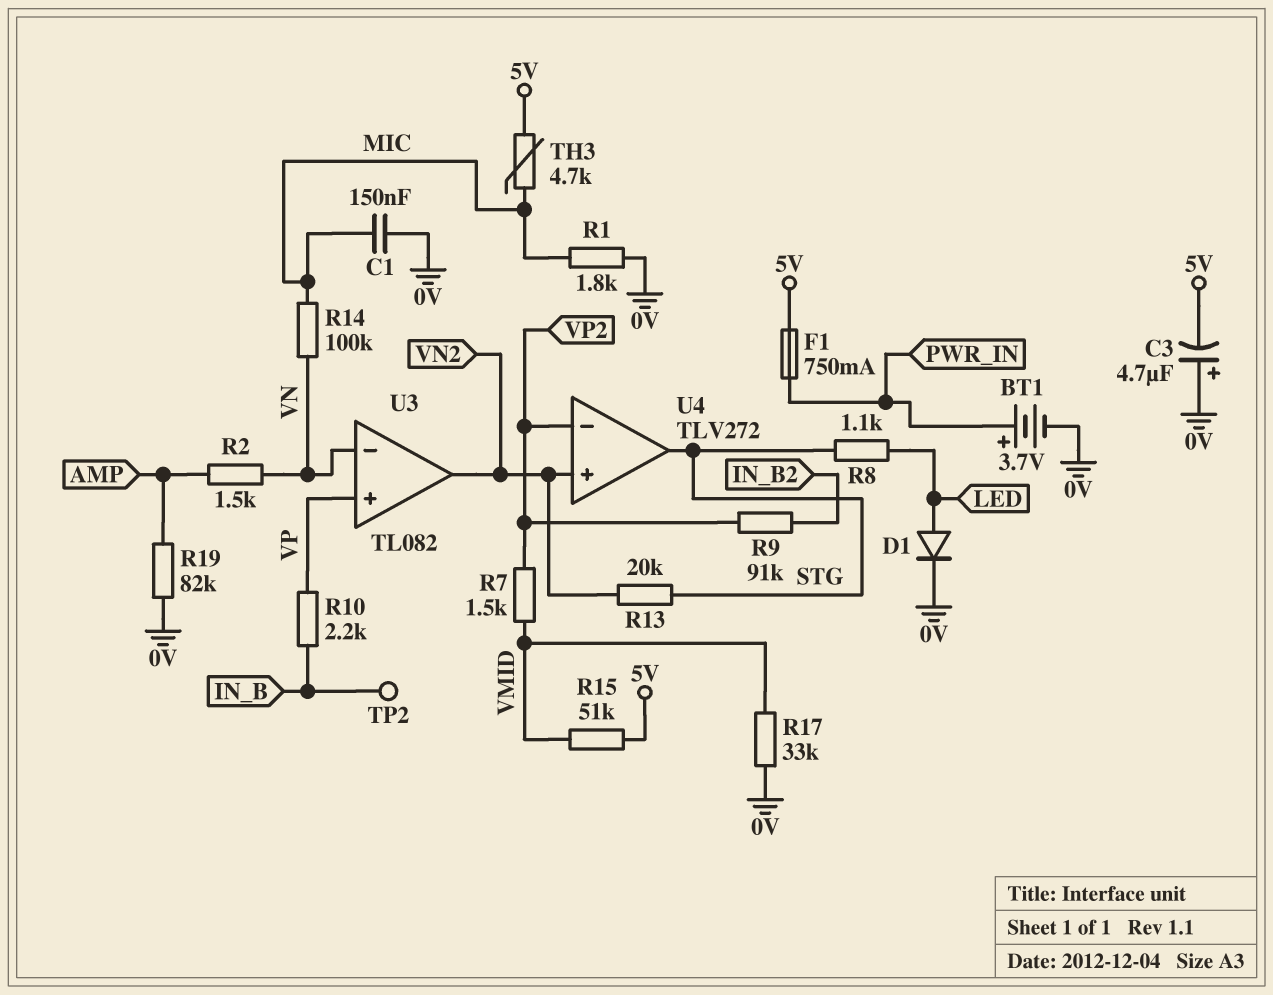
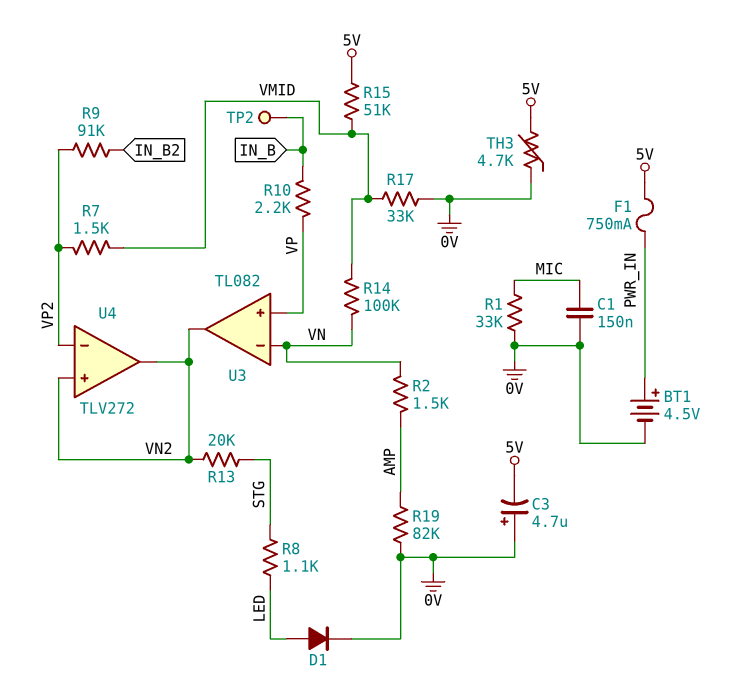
BT1: 3.7V (plus PWR_IN, minus 0V) -> 4.5V (plus PWR_IN, minus 0V)
R1: 1.8k (0V, MIC) -> 33k (0V, MIC)
R14: 100k (MIC, VN) -> 100k (VMID, VN)
TH3: 4.7k (5V, MIC) -> 4.7k (0V, 5V)
U4 pin out: STG -> VN2

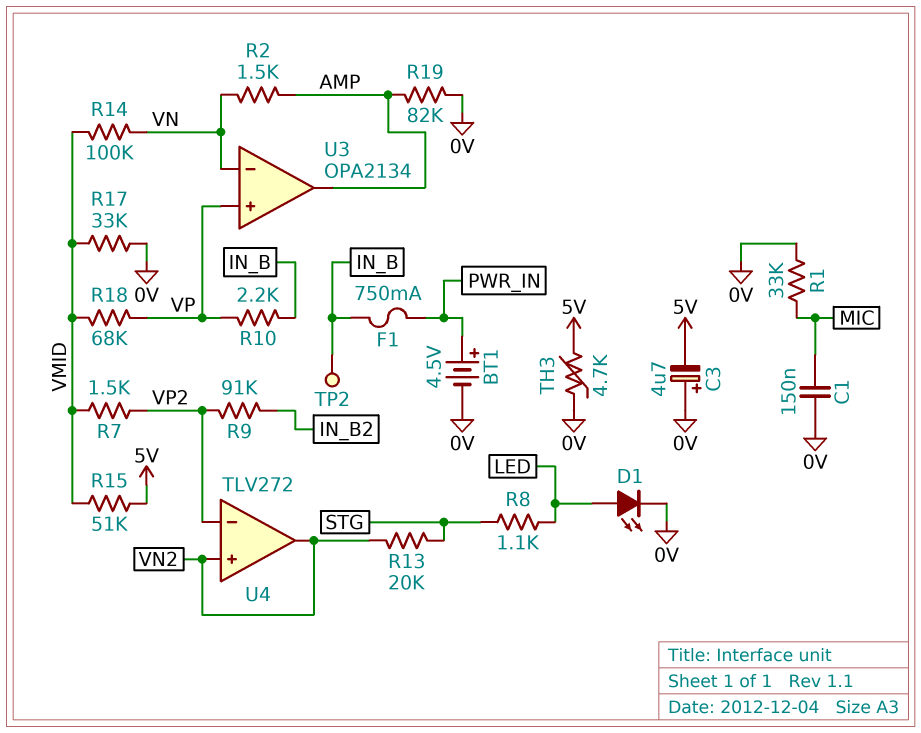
D1: diode (A LED, K 0V) -> LED (A LED, K 0V)
F1: 750mA (5V, PWR_IN) -> 750mA (IN_B, PWR_IN)
R18: none -> 68k (VMID, VP)
U3: TL082 -> OPA2134
U3 pin out: VN2 -> AMP

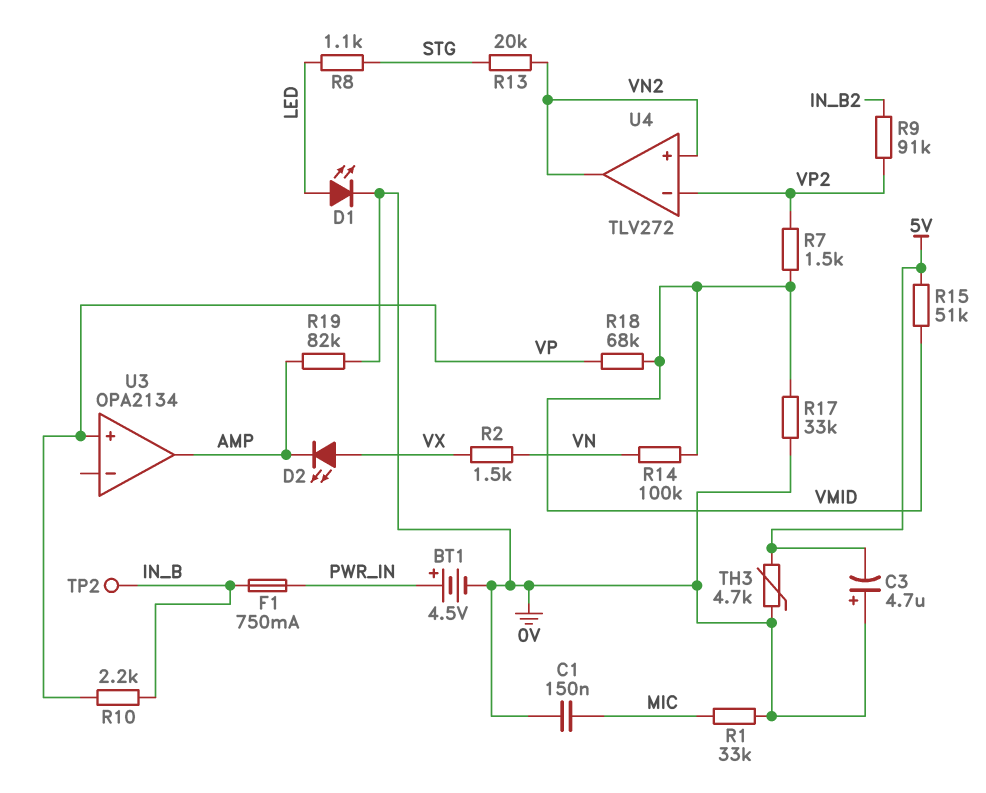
D2: none -> LED (A VX, K AMP)
R2: 1.5k (AMP, VN) -> 1.5k (VN, VX)
U3 pin in-: VN -> none

